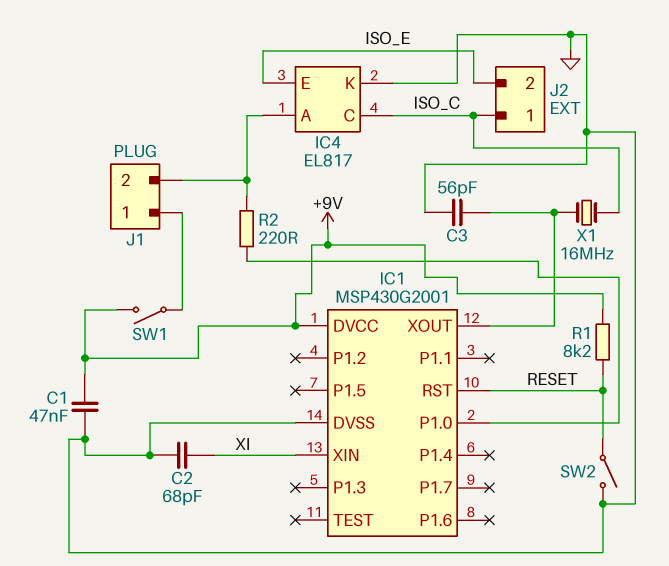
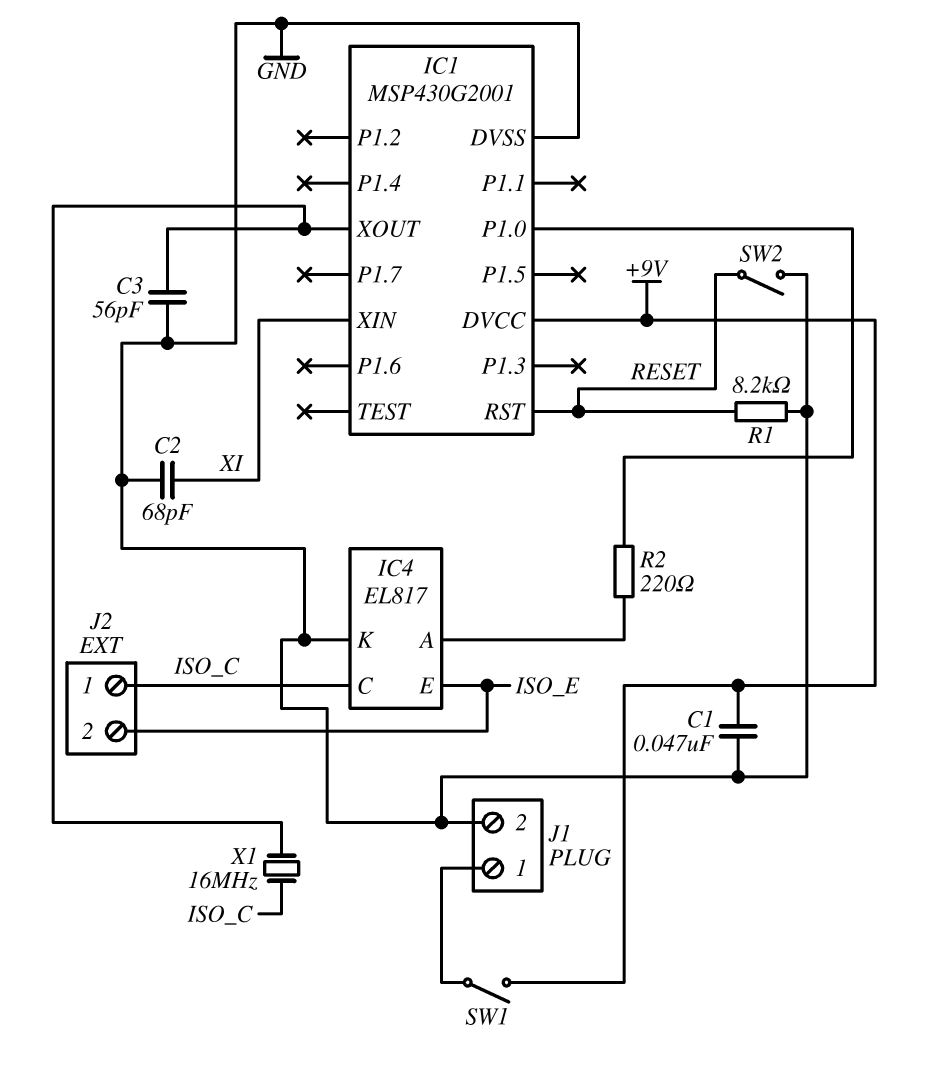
J1 pin 2: IC4/A -> GND
R1: 8.2k (+9V, RESET) -> 8.2k (GND, RESET)

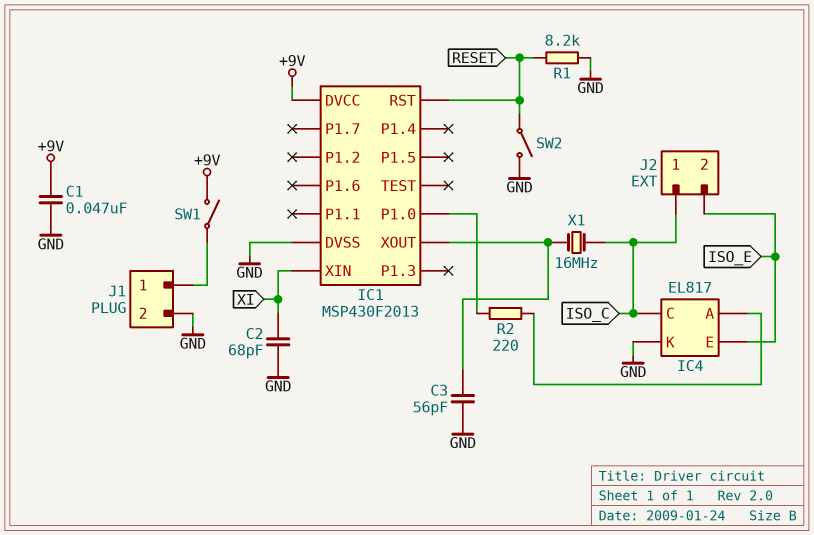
IC1: MSP430G2001 -> MSP430F2013

